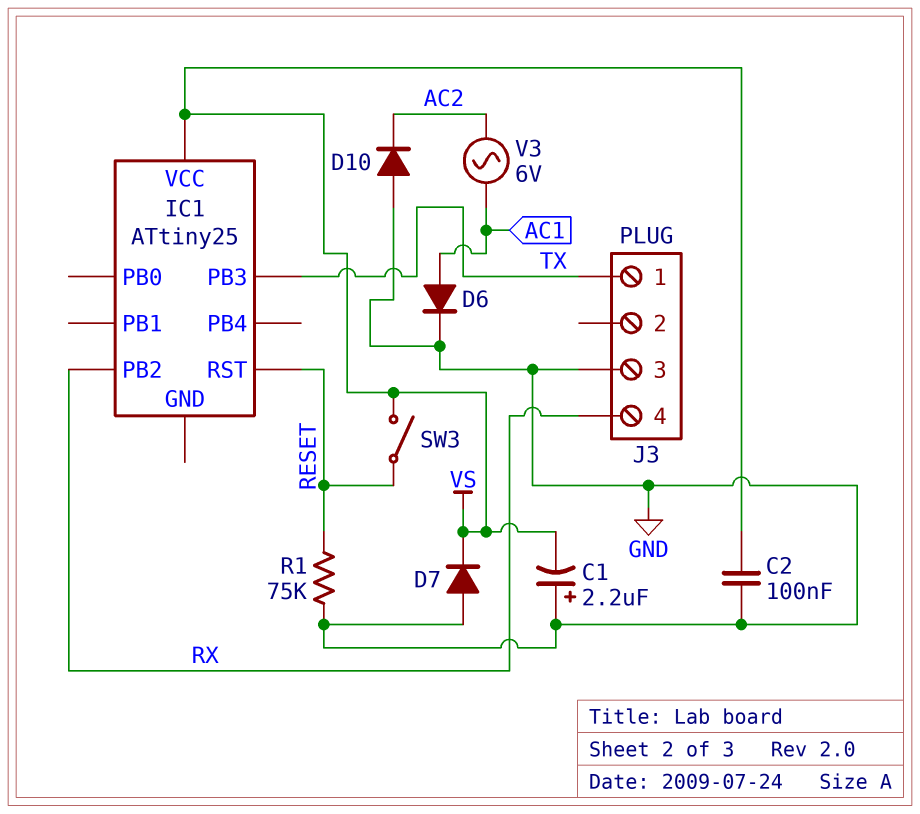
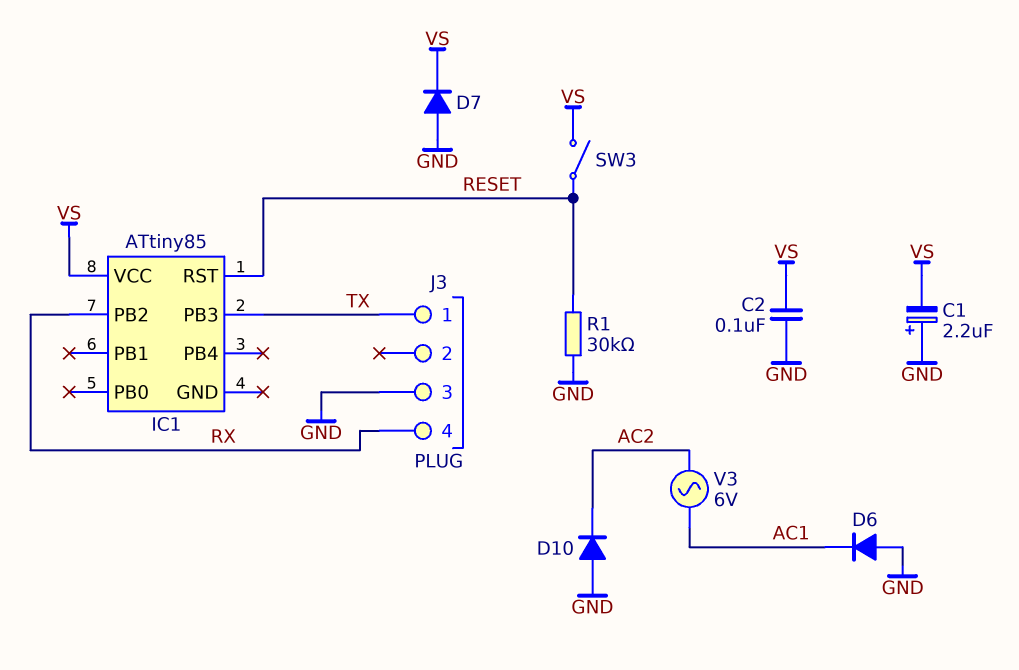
D6: diode (A AC1, K GND) -> diode (A GND, K AC1)
IC1: ATtiny25 -> ATtiny85
R1: 75k (GND, RESET) -> 30k (GND, RESET)

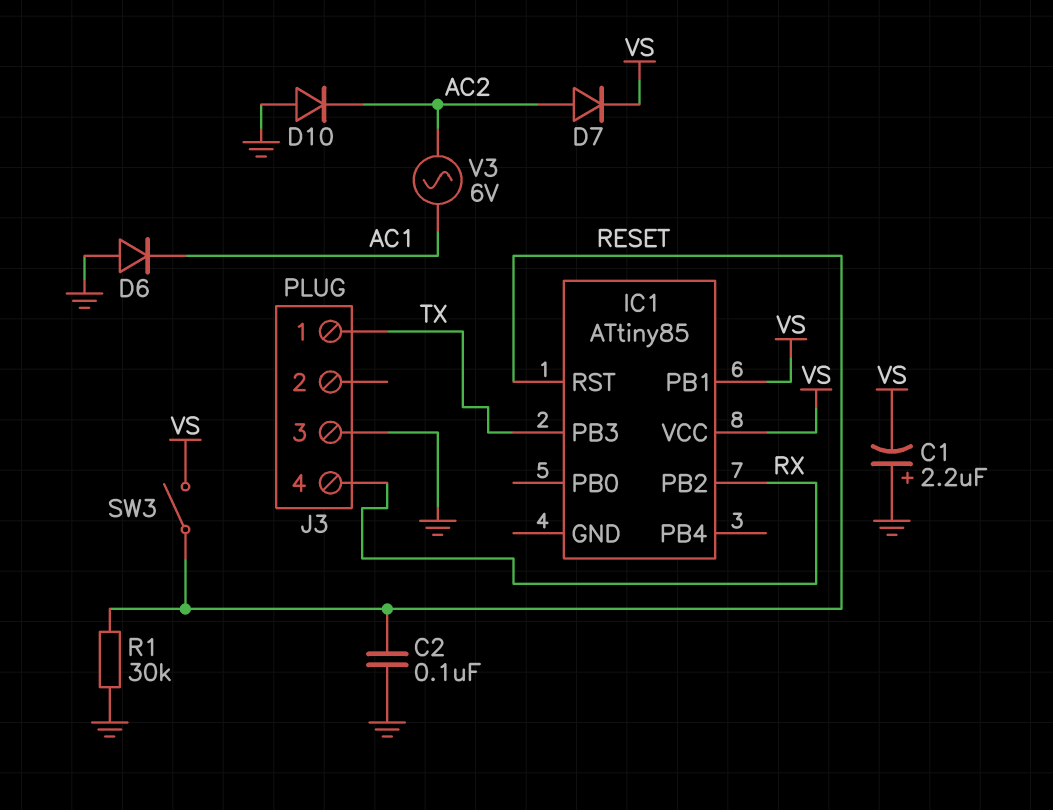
C2: 100nF (GND, VS) -> 100nF (GND, RESET)
D7: diode (A GND, K VS) -> diode (A AC2, K VS)
IC1 pin PB1: none -> VS

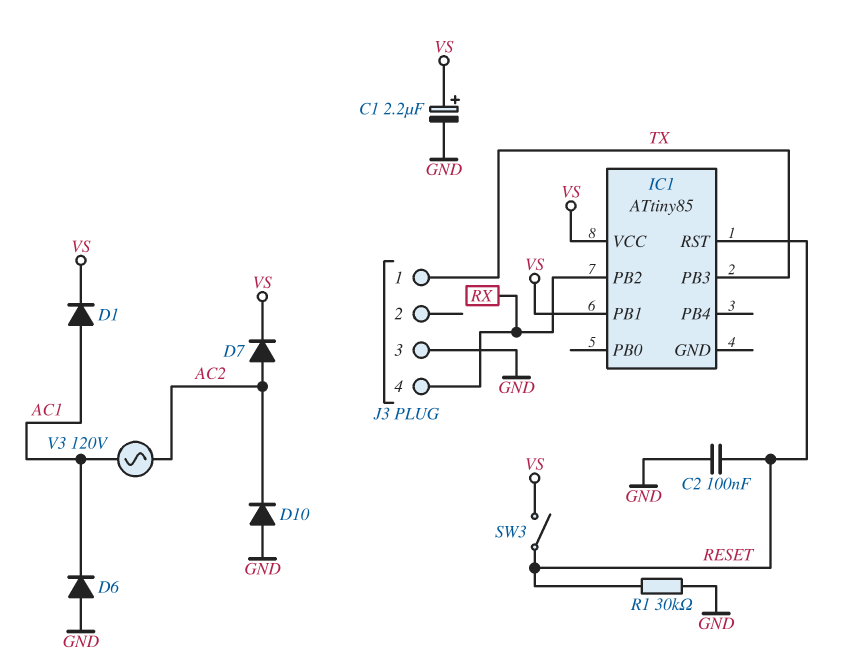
C1: 2.2uF (plus GND, minus VS) -> 2.2uF (plus VS, minus GND)
D1: none -> diode (A AC1, K VS)
V3: AC 6V (AC1, AC2) -> AC 120V (AC1, AC2)

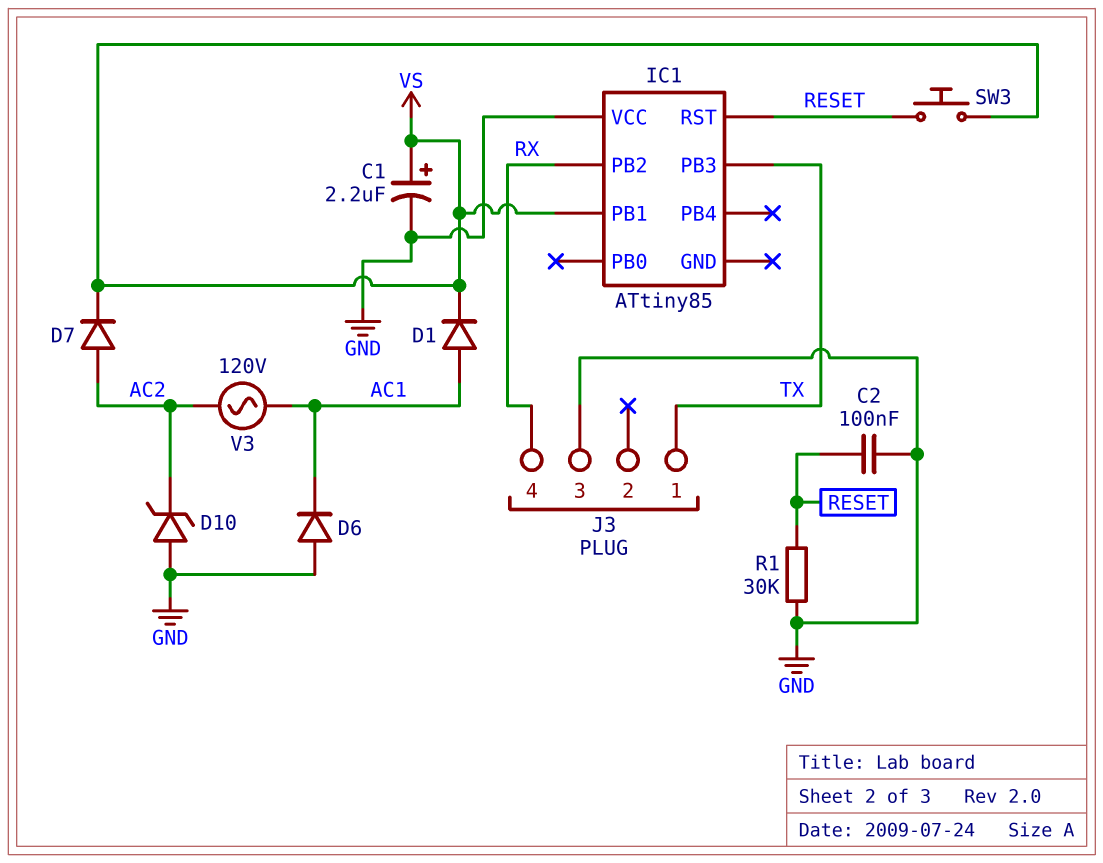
D10: diode (A GND, K AC2) -> zener (A GND, K AC2)
IC1 pin VCC: VS -> GND
SW3: switch (RESET, VS) -> button (RESET, VS)

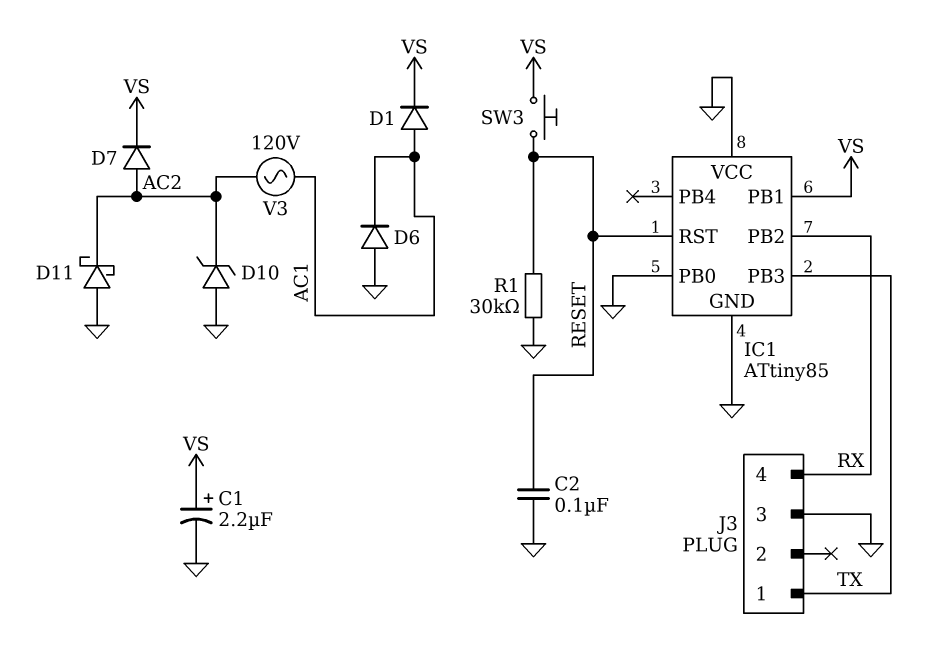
D11: none -> schottky (A GND, K AC2)
IC1 pin GND: none -> GND
IC1 pin PB0: none -> GND

